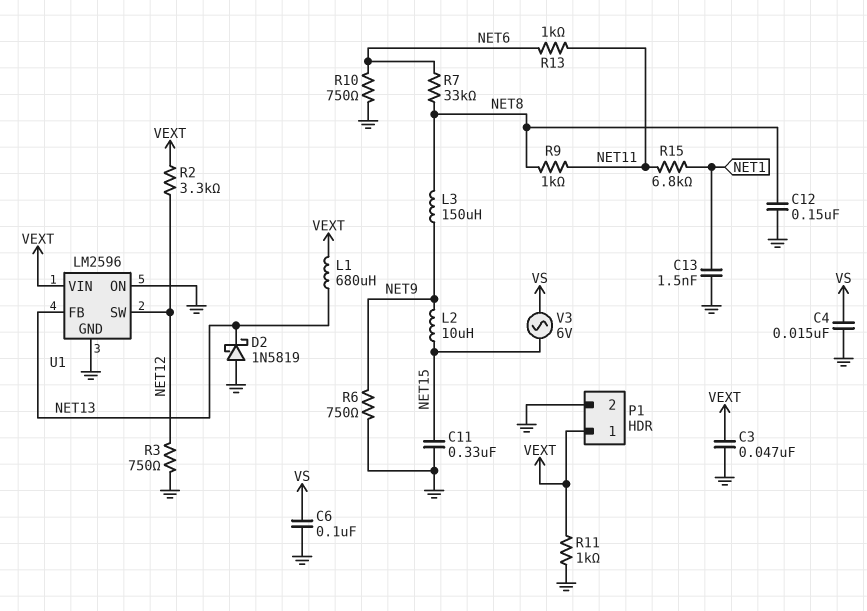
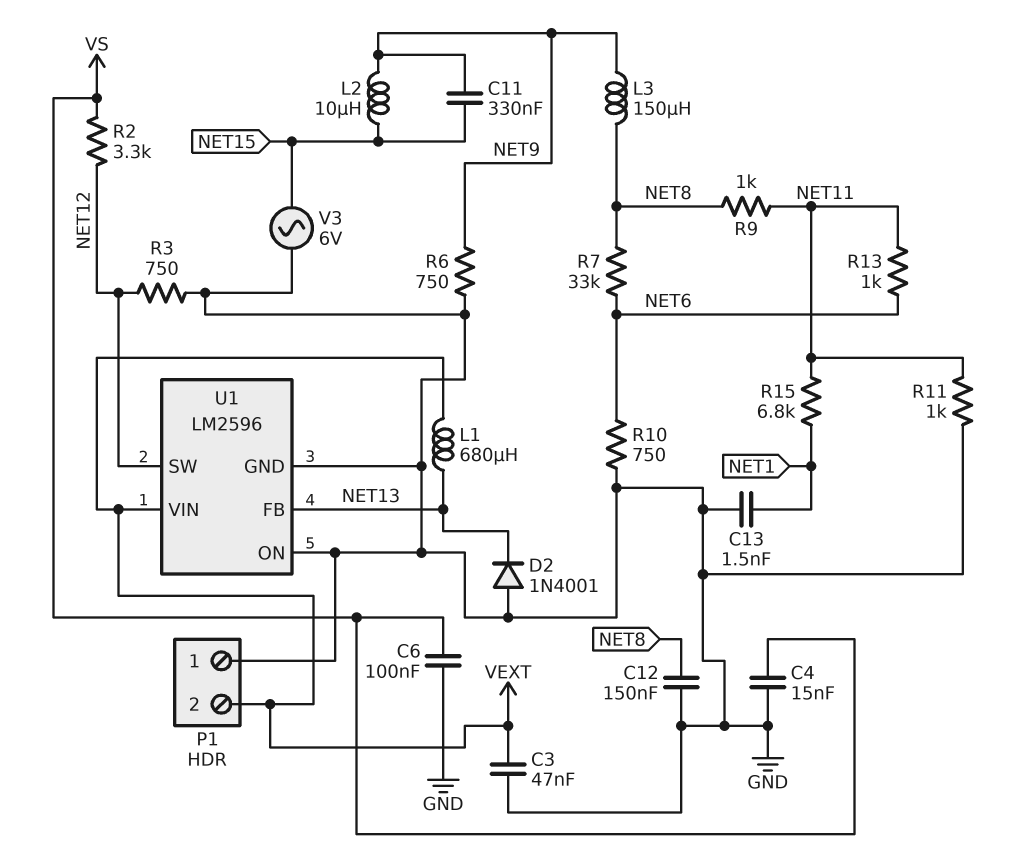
C11: 330nF (GND, NET15) -> 330nF (NET9, NET15)
D2: schottky 1N5819 (A GND, K NET13) -> diode 1N4001 (A GND, K NET13)
P1 pin 1: VEXT -> GND
P1 pin 2: GND -> VEXT
R2: 3.3k (NET12, VEXT) -> 3.3k (NET12, VS)
R11: 1k (GND, VEXT) -> 1k (GND, NET11)
V3: AC 6V (NET15, VS) -> AC 6V (GND, NET15)

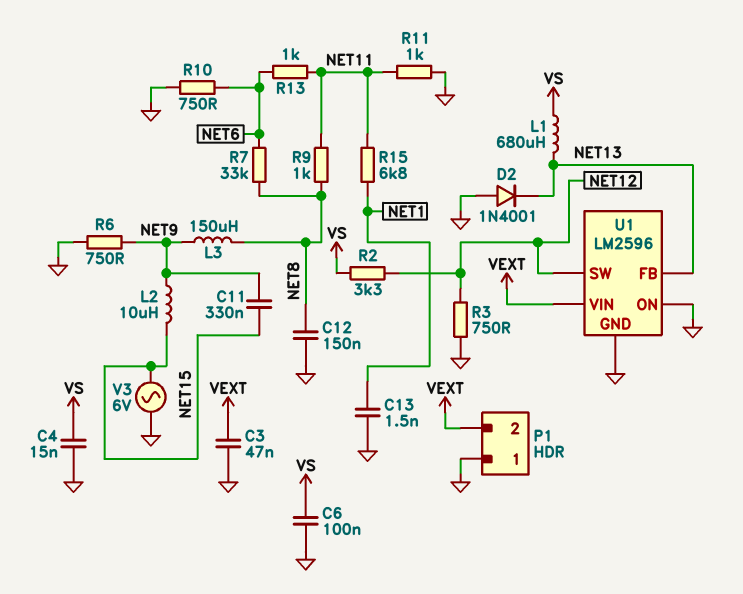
L1: 680uH (NET13, VEXT) -> 680uH (NET13, VS)

